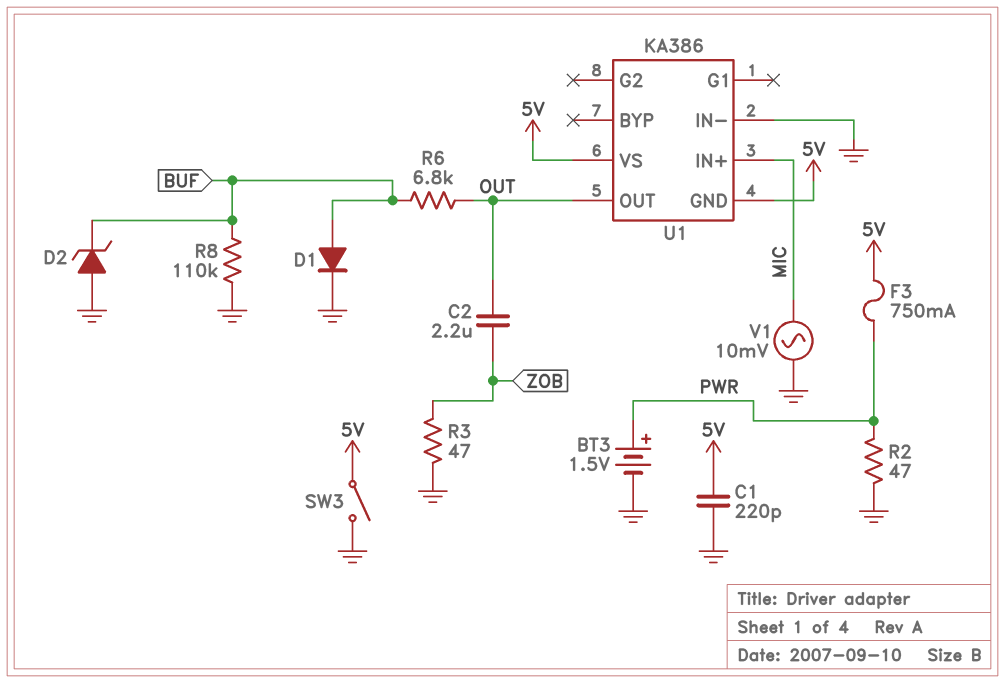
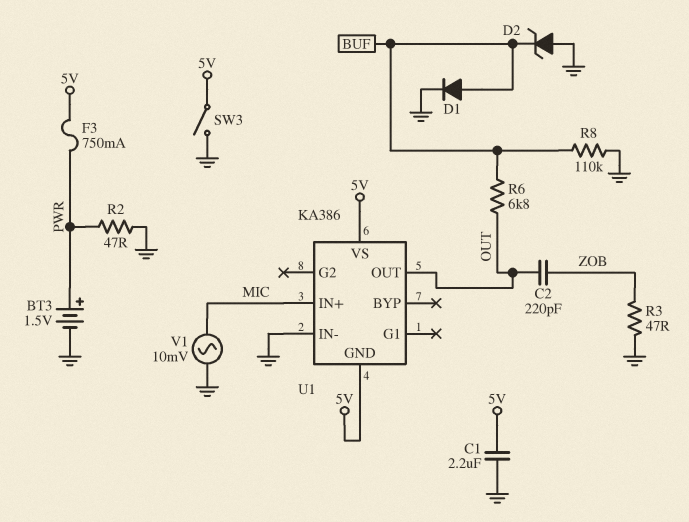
C1: 220pF (5V, GND) -> 2.2uF (5V, GND)
C2: 2.2uF (OUT, ZOB) -> 220pF (OUT, ZOB)

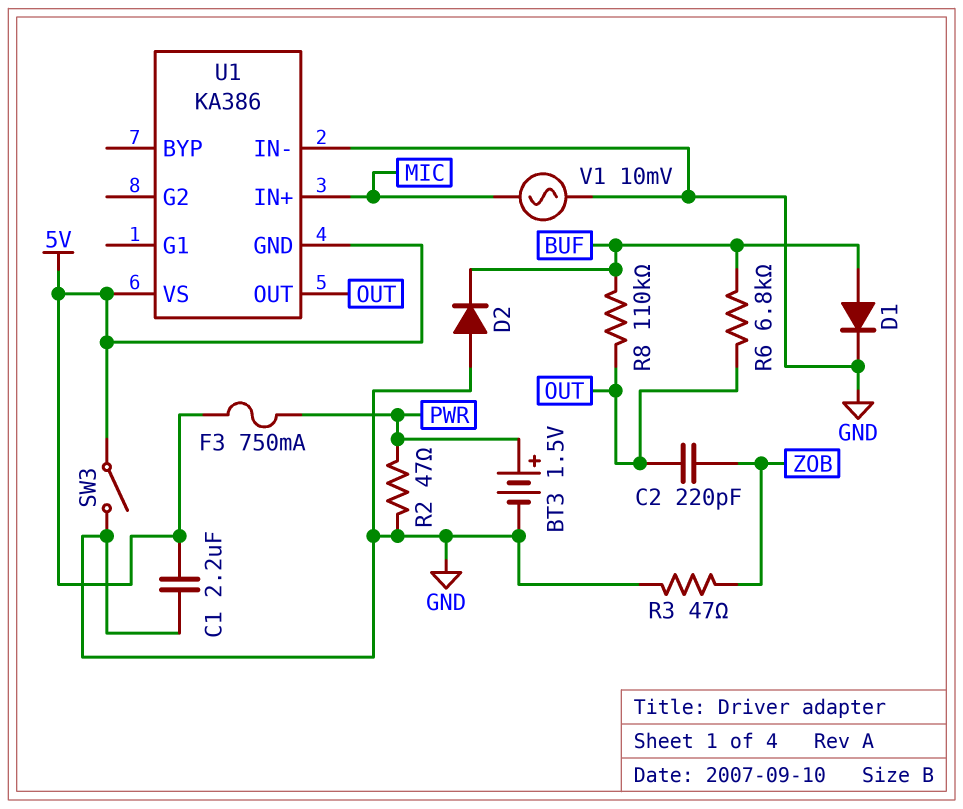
D2: zener (A GND, K BUF) -> diode (A GND, K BUF)
R8: 110k (BUF, GND) -> 110k (BUF, OUT)

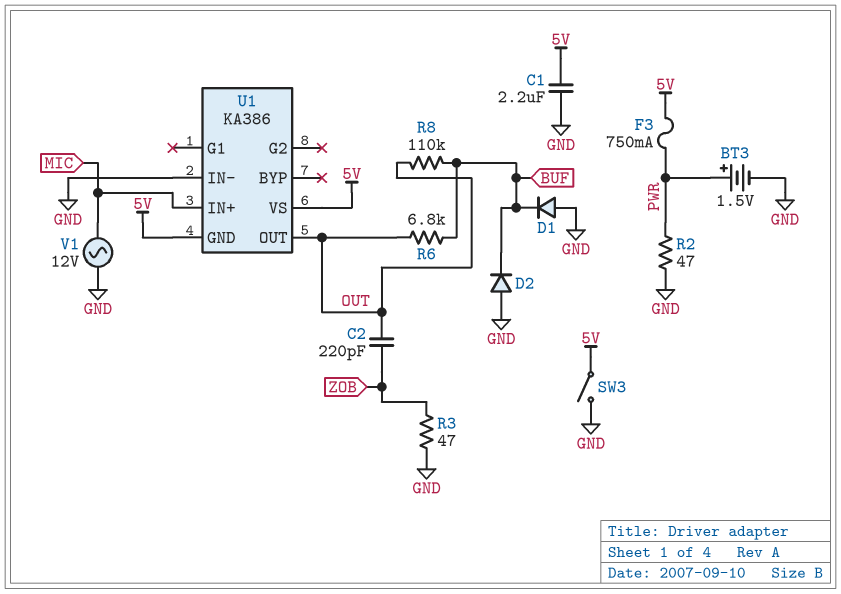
D1: diode (A BUF, K GND) -> diode (A GND, K BUF)
V1: AC 10mV (GND, MIC) -> AC 12V (GND, MIC)

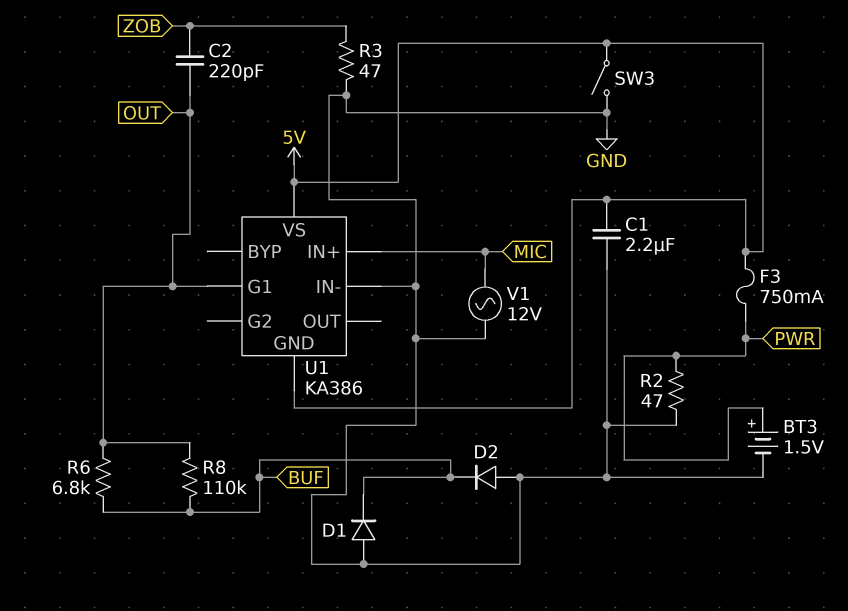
U1 pin G1: none -> OUT
U1 pin OUT: OUT -> none

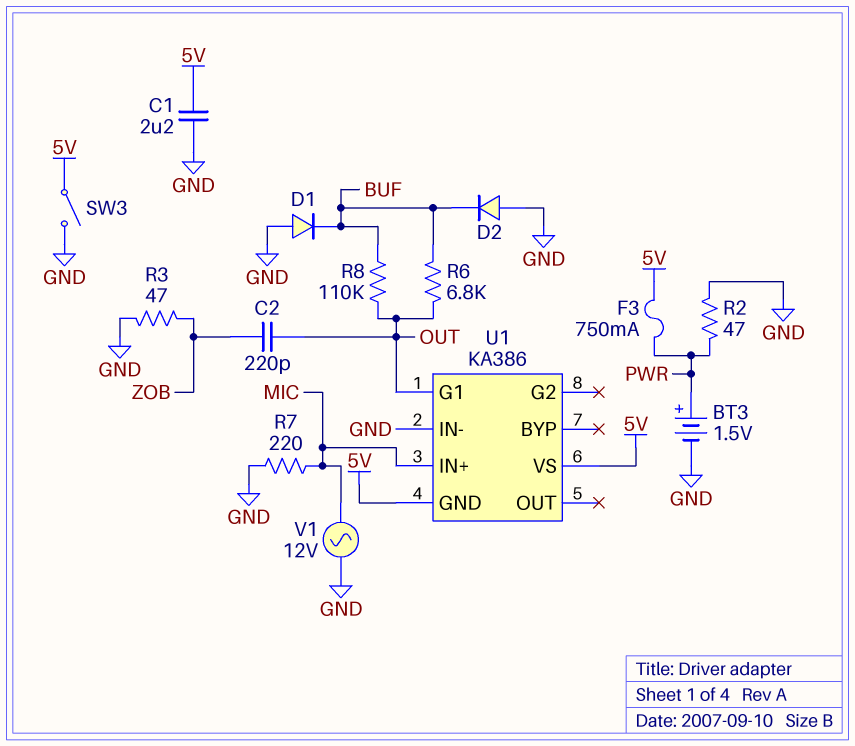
R7: none -> 220 (GND, MIC)

